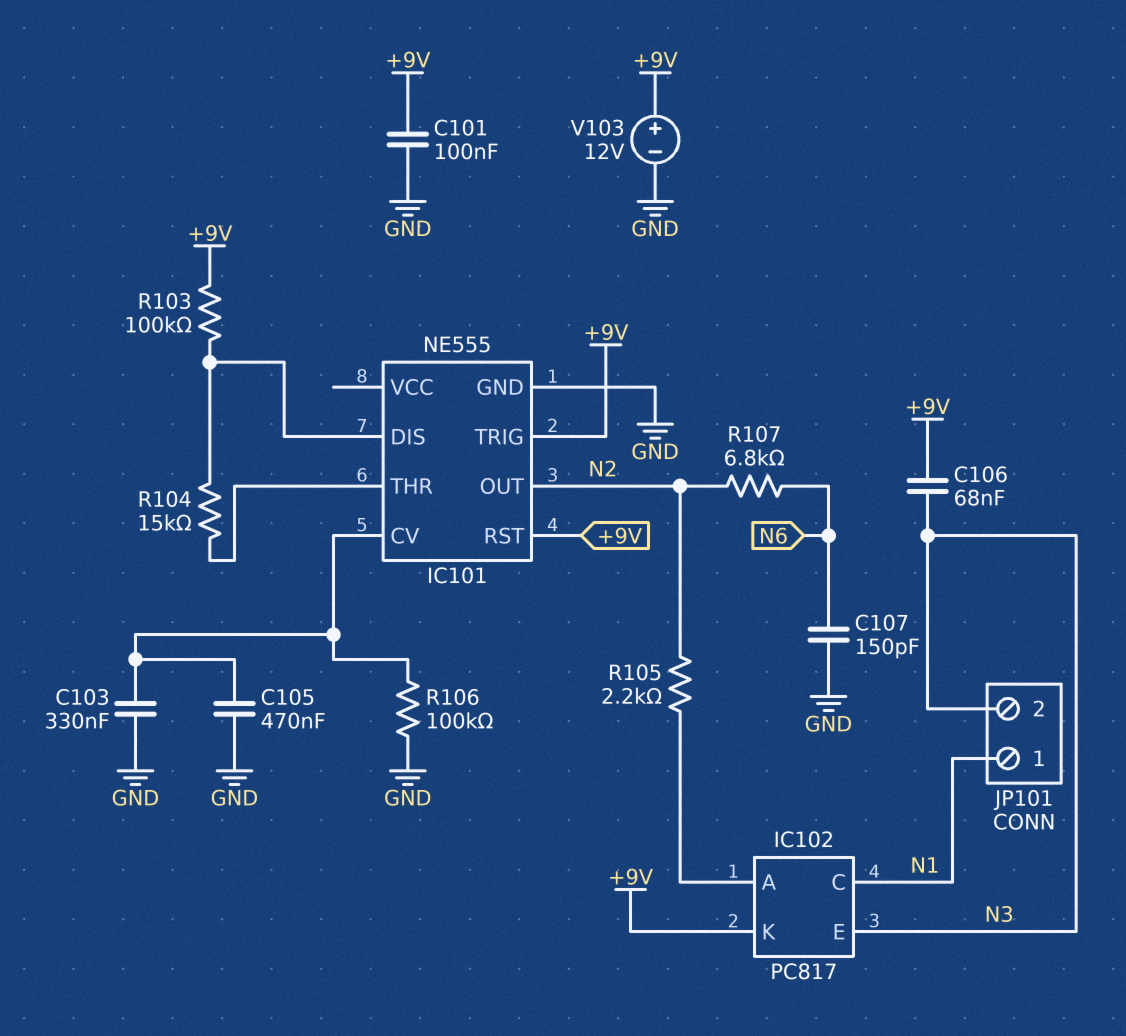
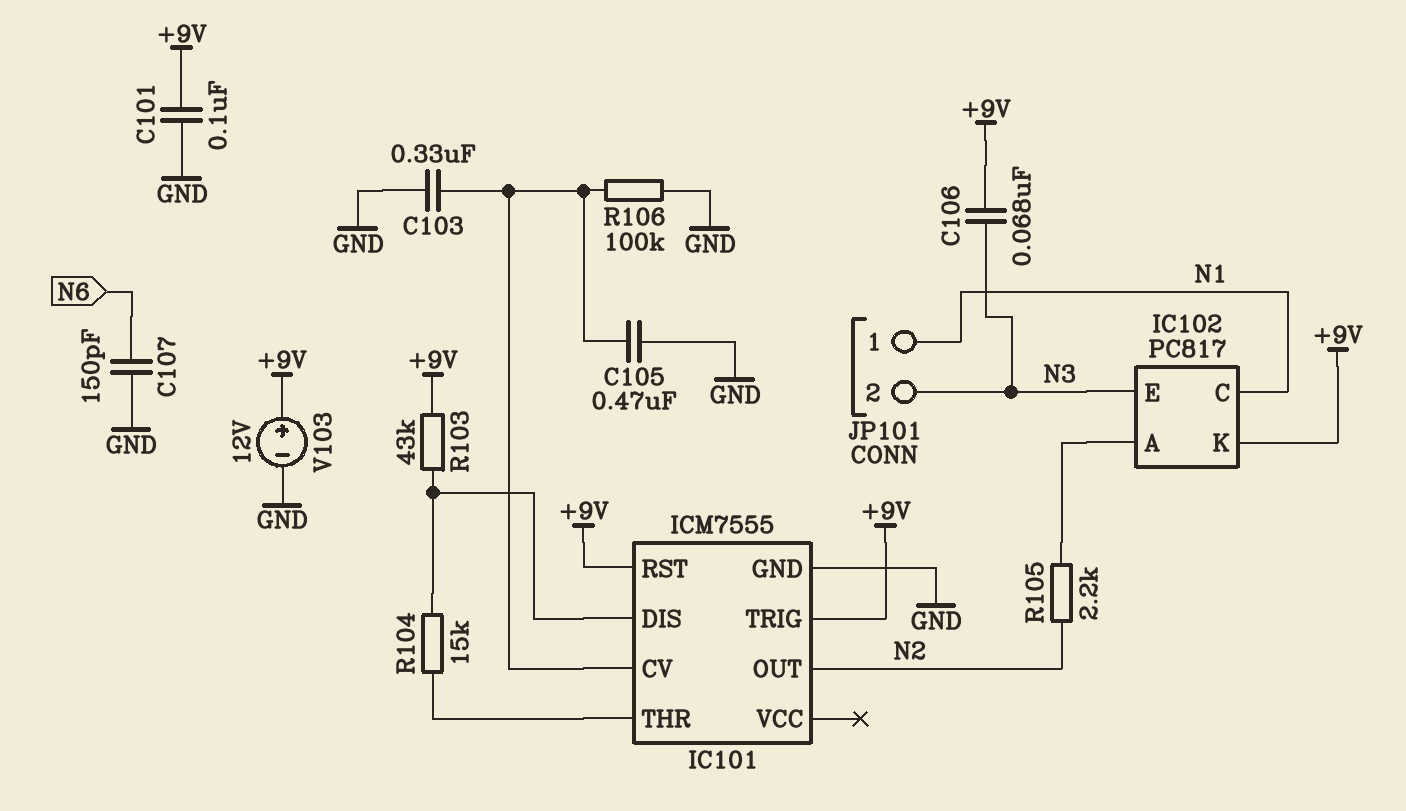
IC101: NE555 -> ICM7555
R103: 100k (+9V, IC101/DIS) -> 43k (+9V, IC101/DIS)
R107: 6.8k (N2, N6) -> none

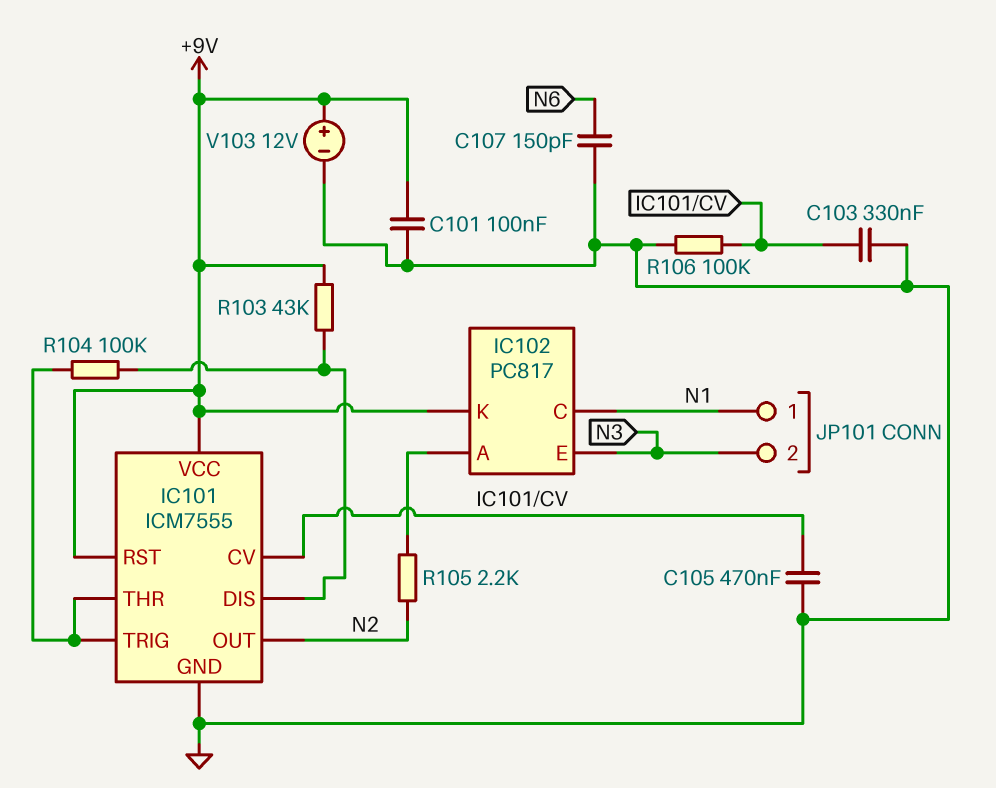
C106: 68nF (+9V, N3) -> none
IC101 pin TRIG: +9V -> IC101/THR
IC101 pin VCC: none -> +9V
R104: 15k (IC101/DIS, IC101/THR) -> 100k (IC101/DIS, IC101/THR)

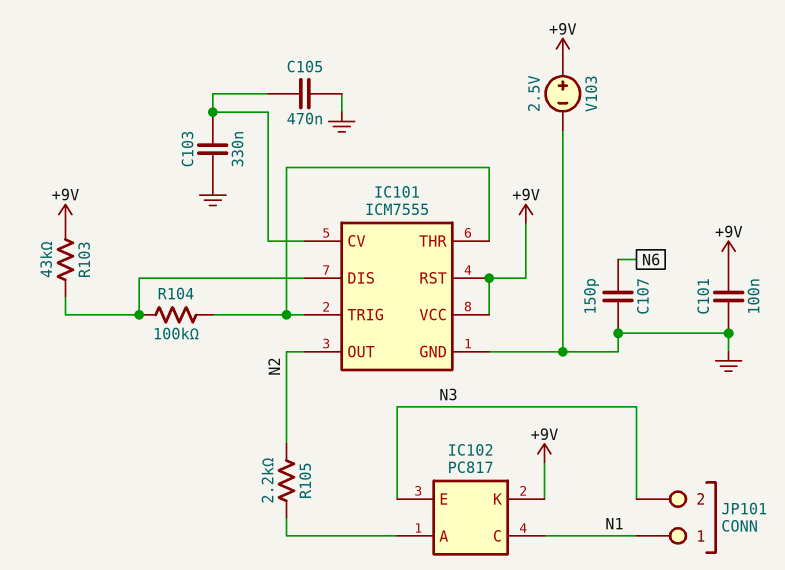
R106: 100k (GND, IC101/CV) -> none
V103: 12V (plus +9V, minus GND) -> 2.5V (plus +9V, minus GND)

